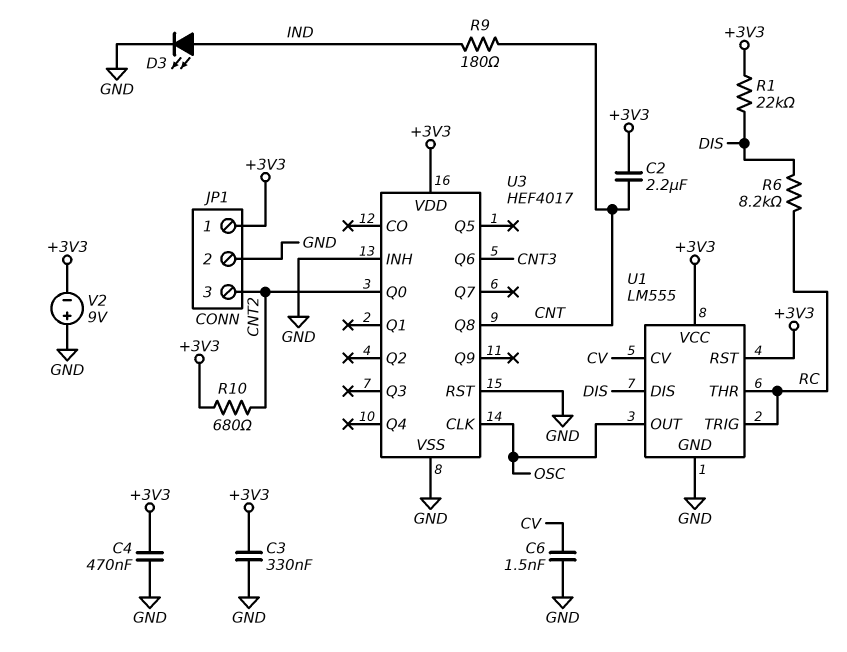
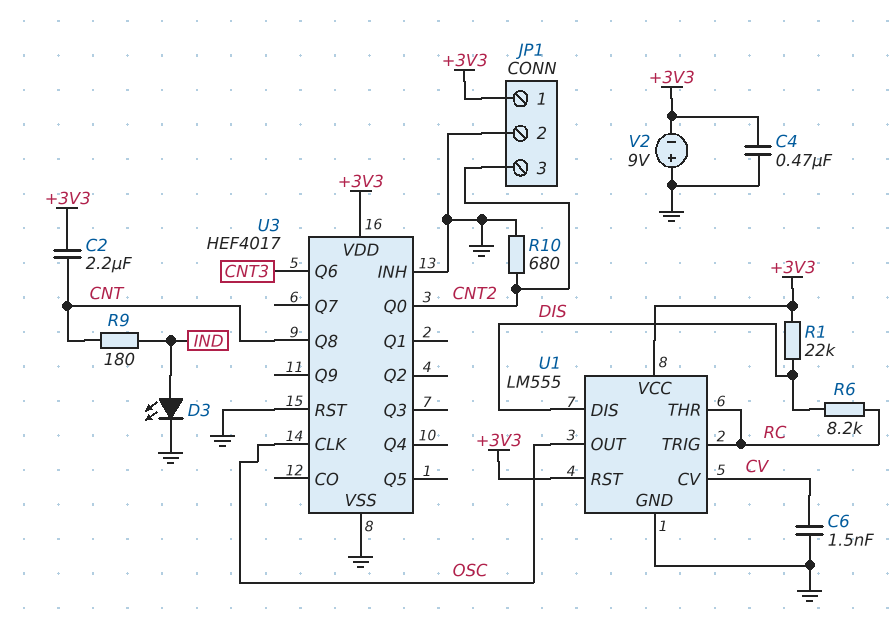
C3: 330nF (+3V3, GND) -> none
R10: 680 (+3V3, CNT2) -> 680 (CNT2, GND)

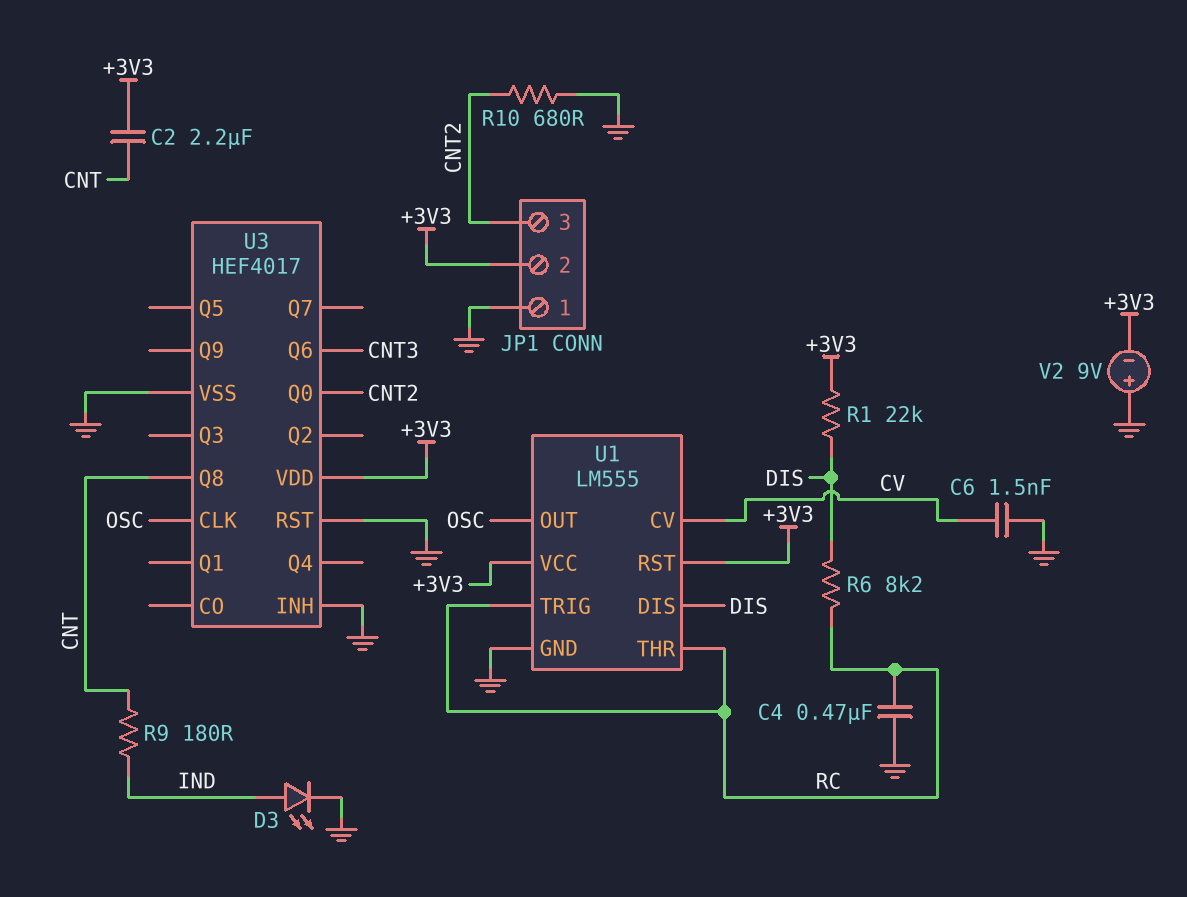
C4: 470nF (+3V3, GND) -> 470nF (GND, RC)
JP1 pin 1: +3V3 -> GND
JP1 pin 2: GND -> +3V3

